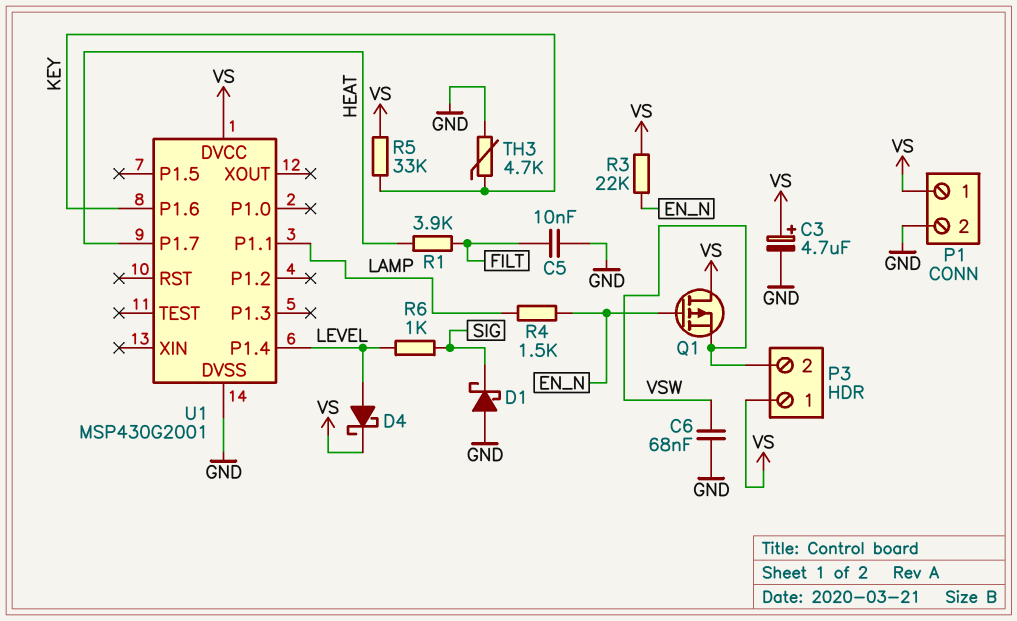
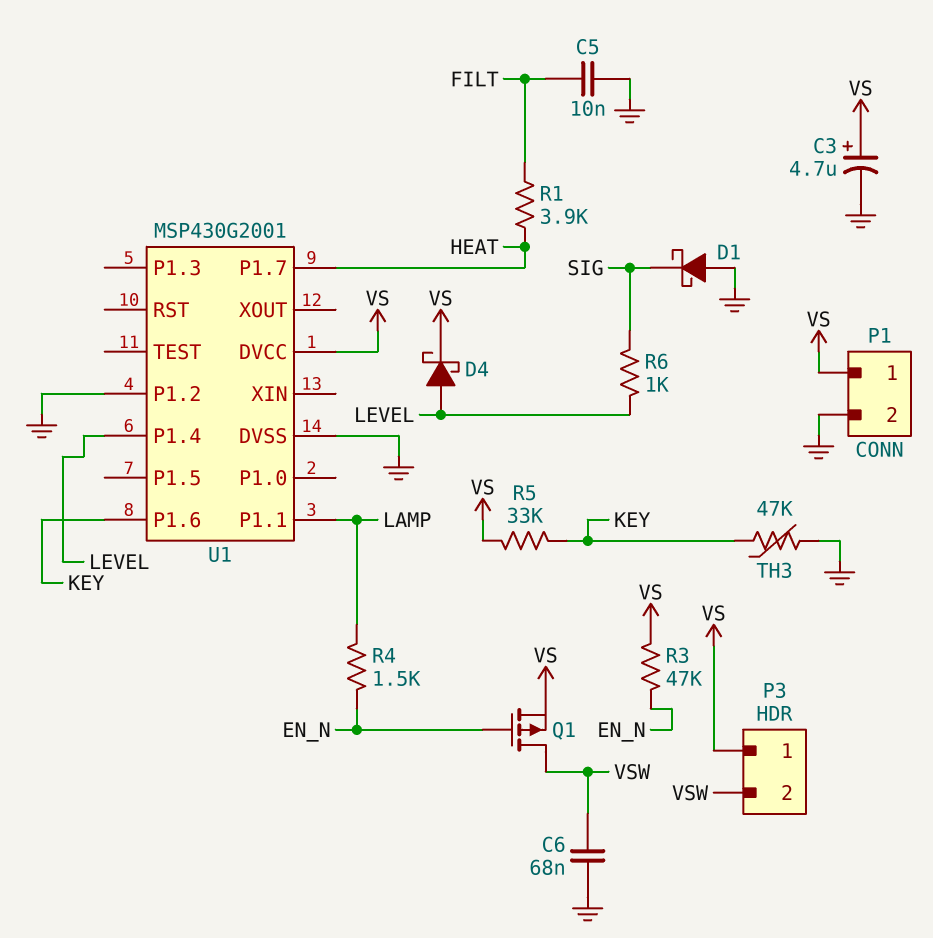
Q1: PMOS (G EN_N, D VS, S VSW) -> PMOS (G EN_N, D VSW, S VS)
R3: 22k (EN_N, VS) -> 47k (EN_N, VS)
TH3: 4.7k (GND, KEY) -> 47k (GND, KEY)
U1 pin P1.2: none -> GND

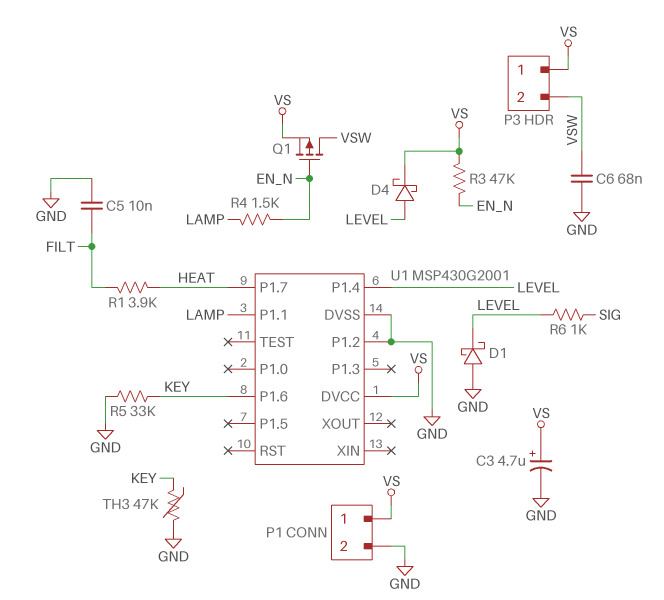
D1: schottky (A GND, K SIG) -> schottky (A GND, K LEVEL)
R5: 33k (KEY, VS) -> 33k (GND, KEY)

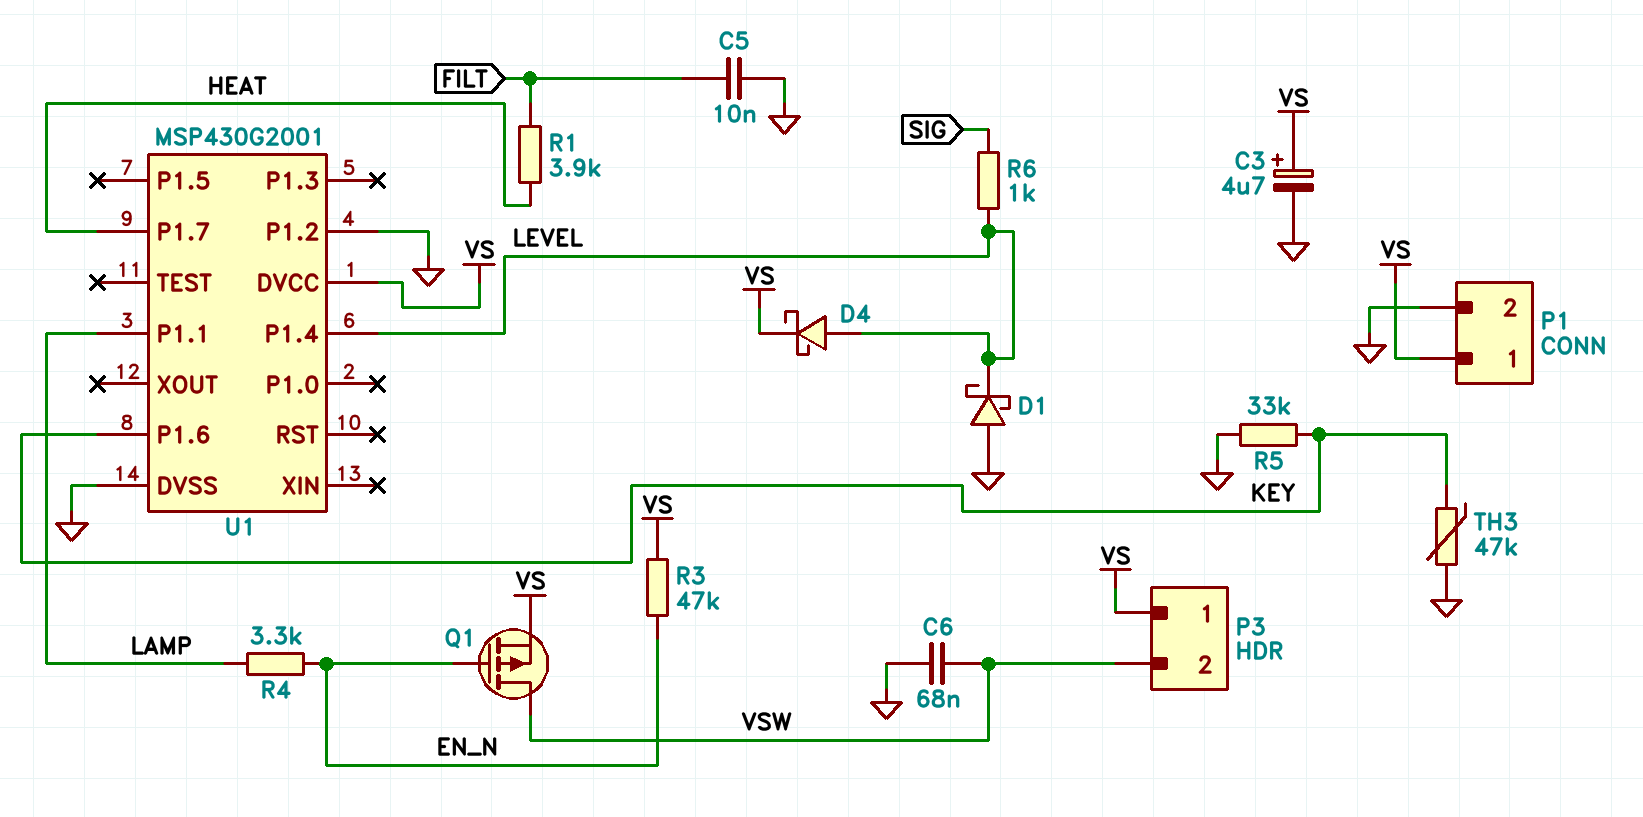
R4: 1.5k (EN_N, LAMP) -> 3.3k (EN_N, LAMP)

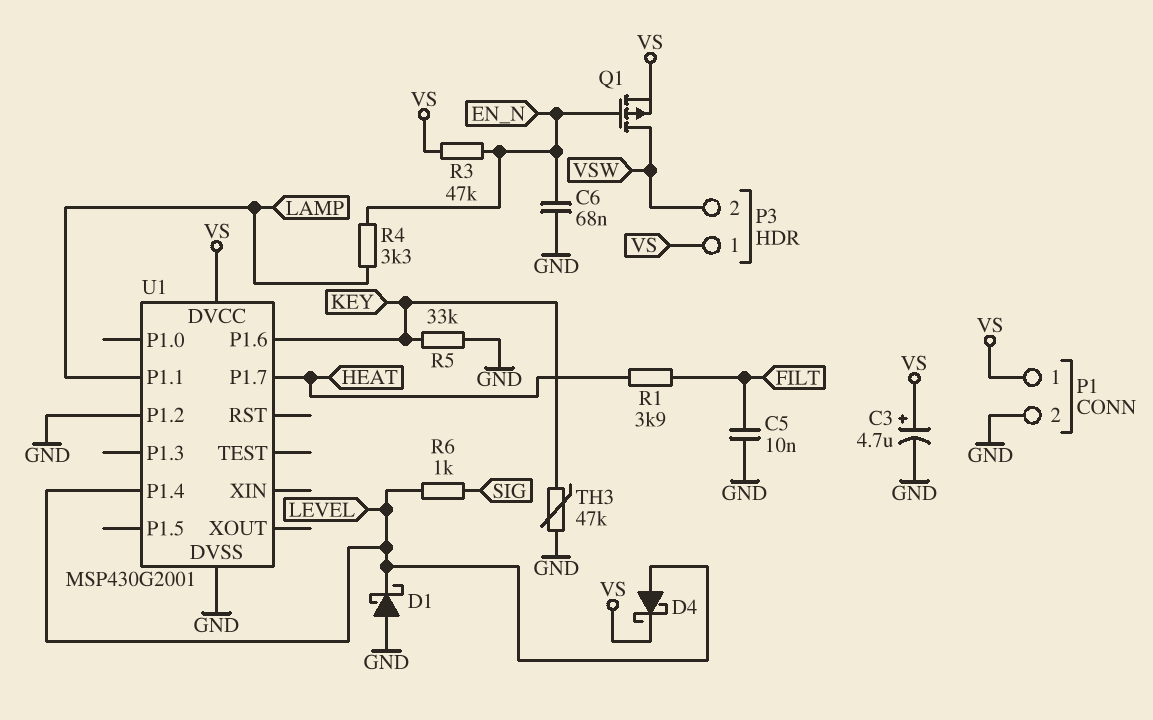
C6: 68nF (GND, VSW) -> 68nF (EN_N, GND)

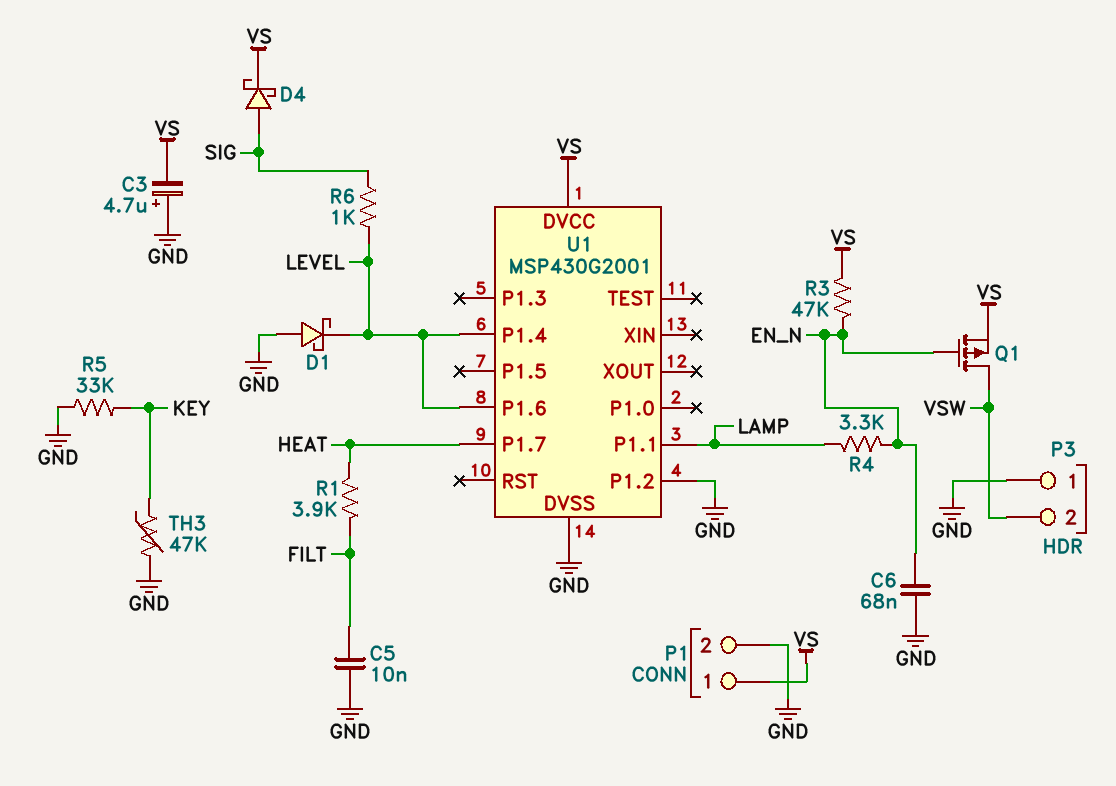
C3: 4.7uF (plus VS, minus GND) -> 4.7uF (plus GND, minus VS)
D4: schottky (A LEVEL, K VS) -> schottky (A SIG, K VS)
P3 pin 1: VS -> GND
U1 pin P1.6: KEY -> LEVEL

